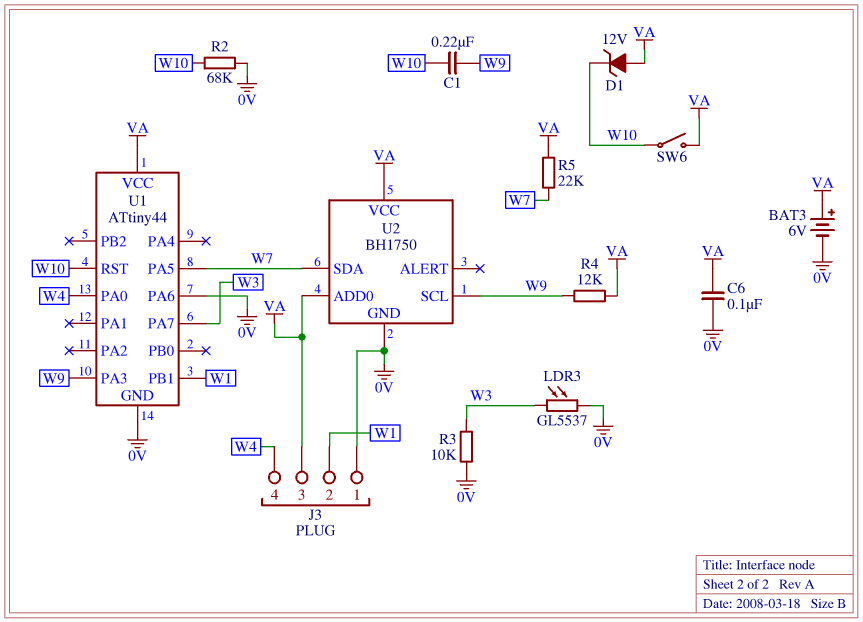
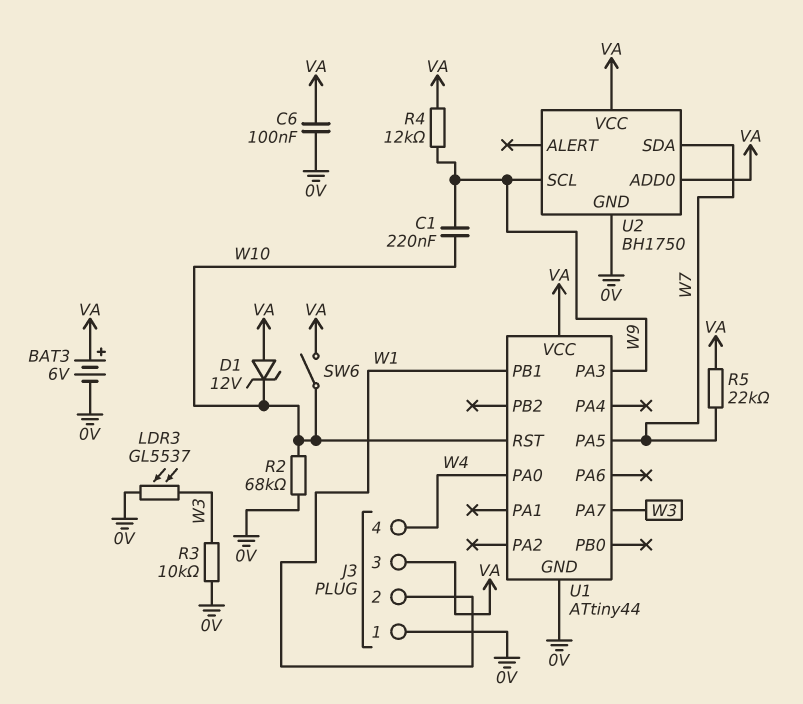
U1 pin PA6: 0V -> none

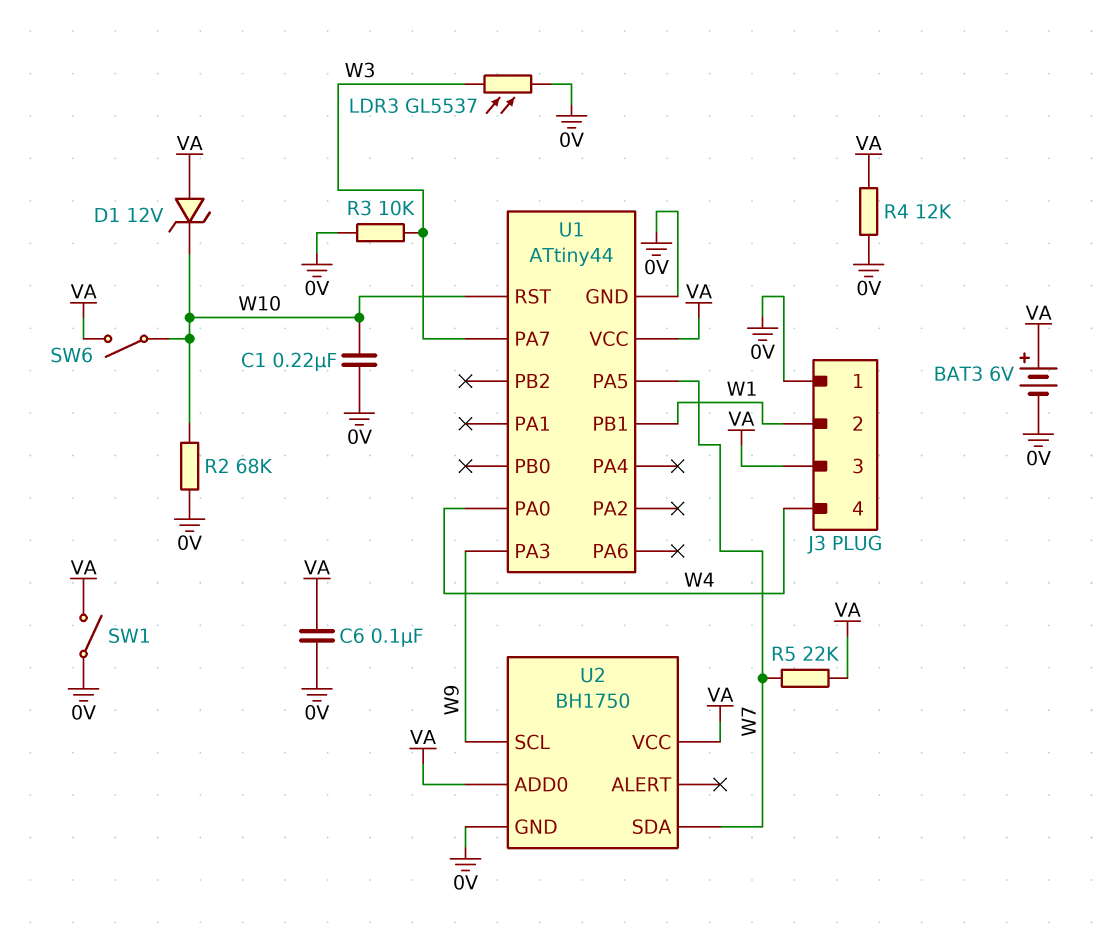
C1: 220nF (W9, W10) -> 220nF (0V, W10)
R4: 12k (VA, W9) -> 12k (0V, VA)
SW1: none -> switch (0V, VA)

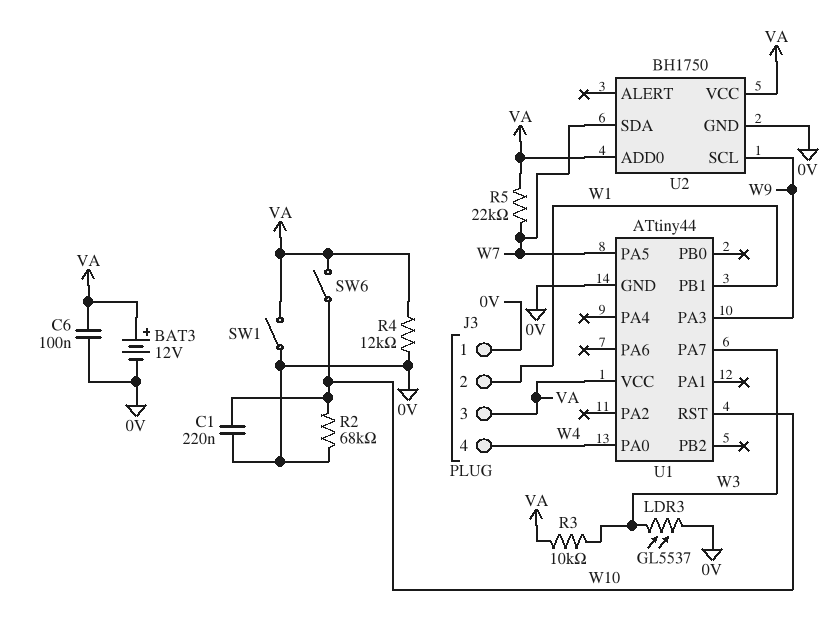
BAT3: 6V (plus VA, minus 0V) -> 12V (plus VA, minus 0V)
D1: zener 12V (A VA, K W10) -> none
R3: 10k (0V, W3) -> 10k (VA, W3)

